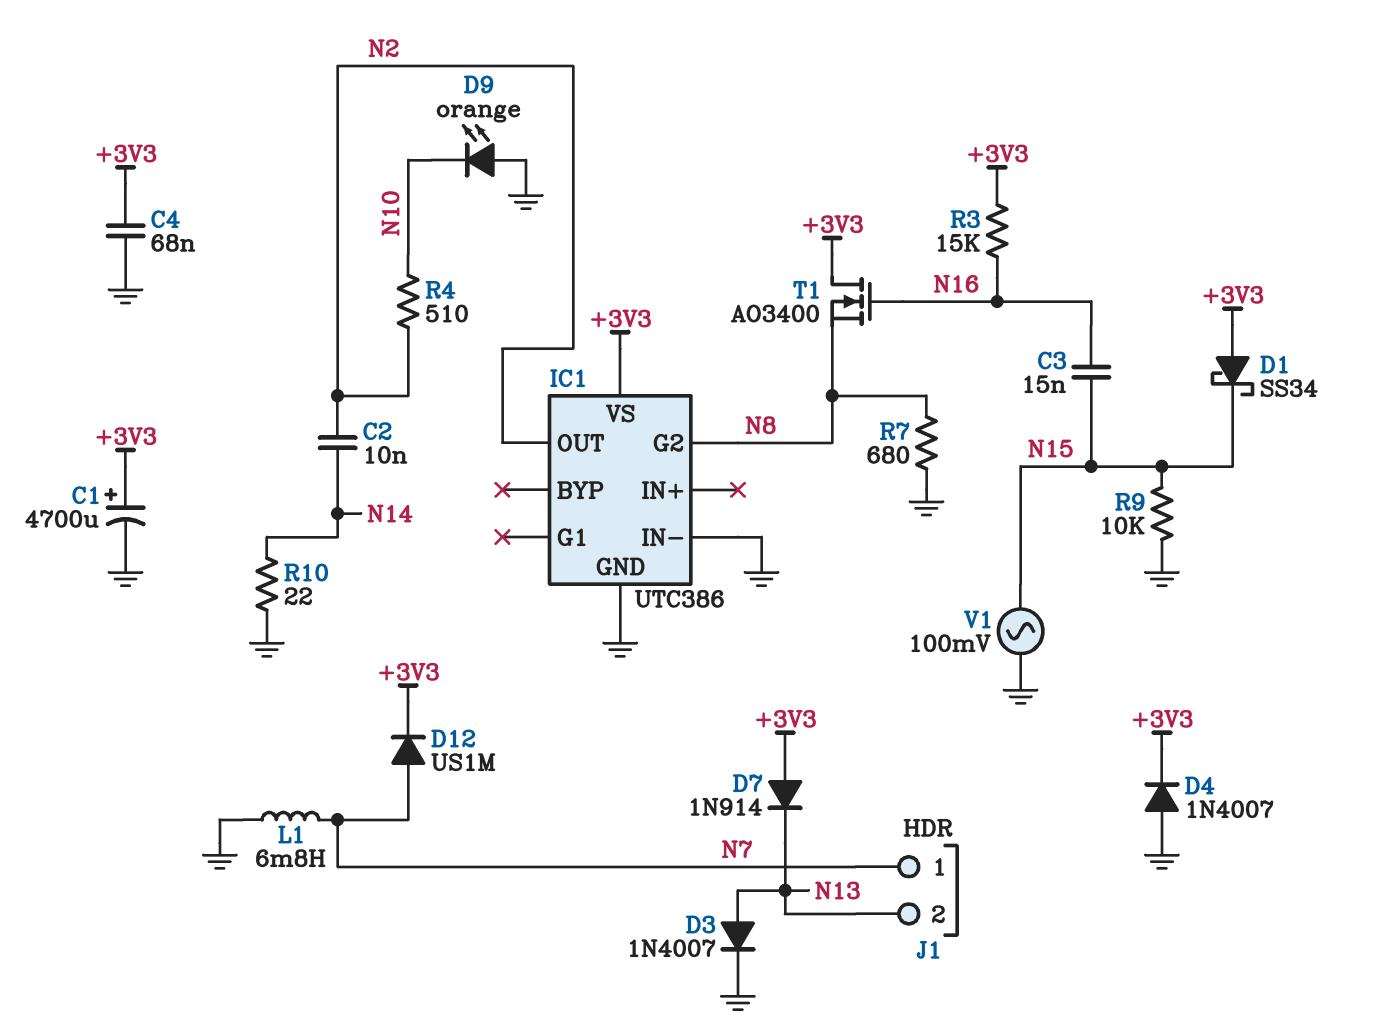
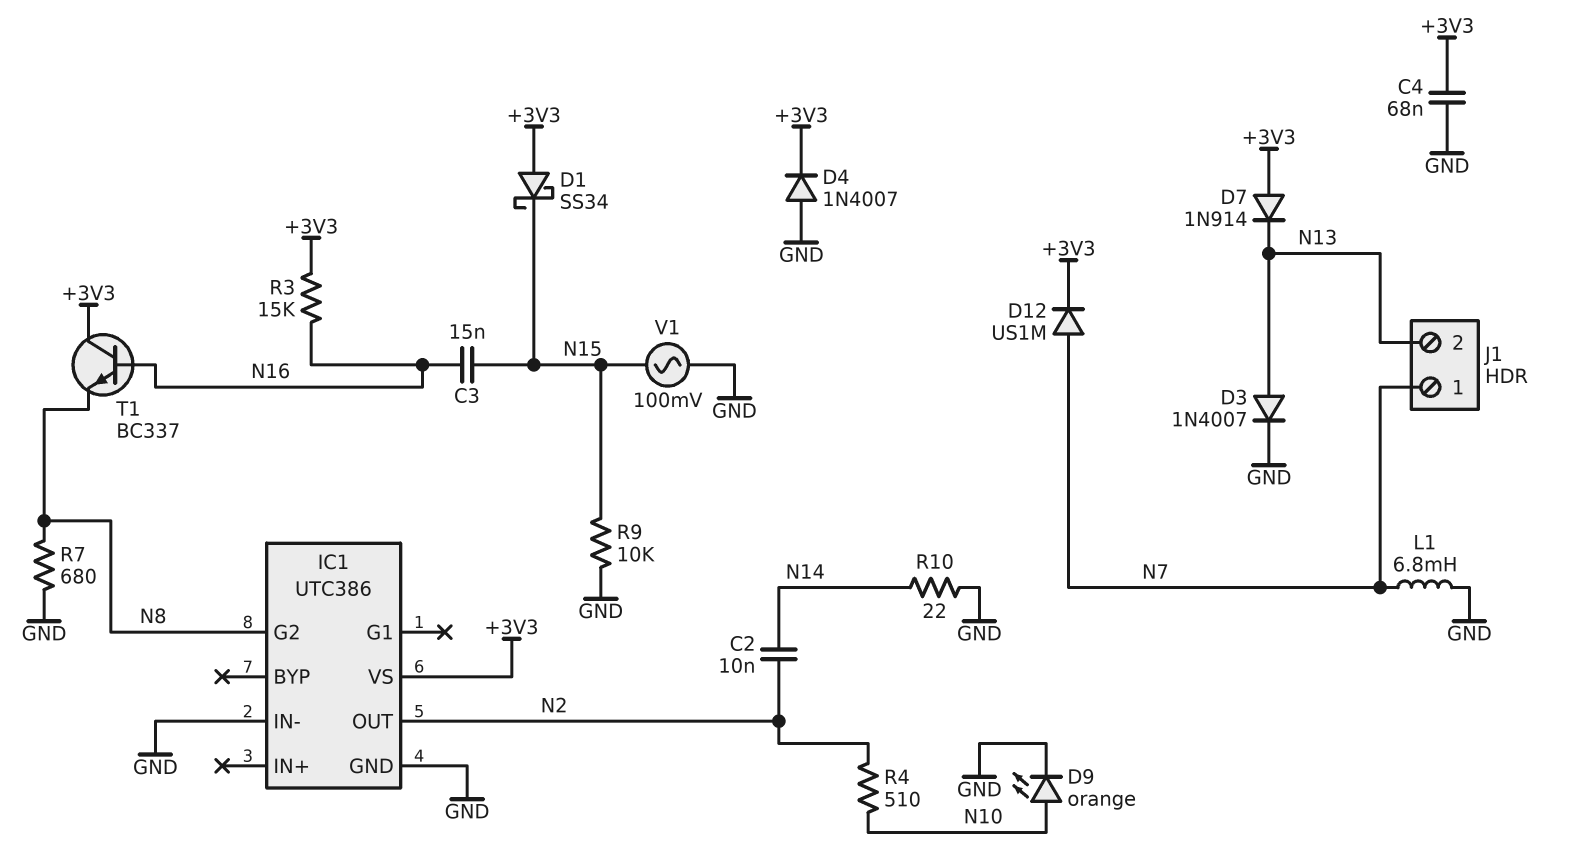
C1: 4700uF (plus +3V3, minus GND) -> none
D9: LED orange (A GND, K N10) -> LED orange (A N10, K GND)
T1: NMOS AO3400 (G N16, D +3V3, S N8) -> NPN BC337 (B N16, C +3V3, E N8)

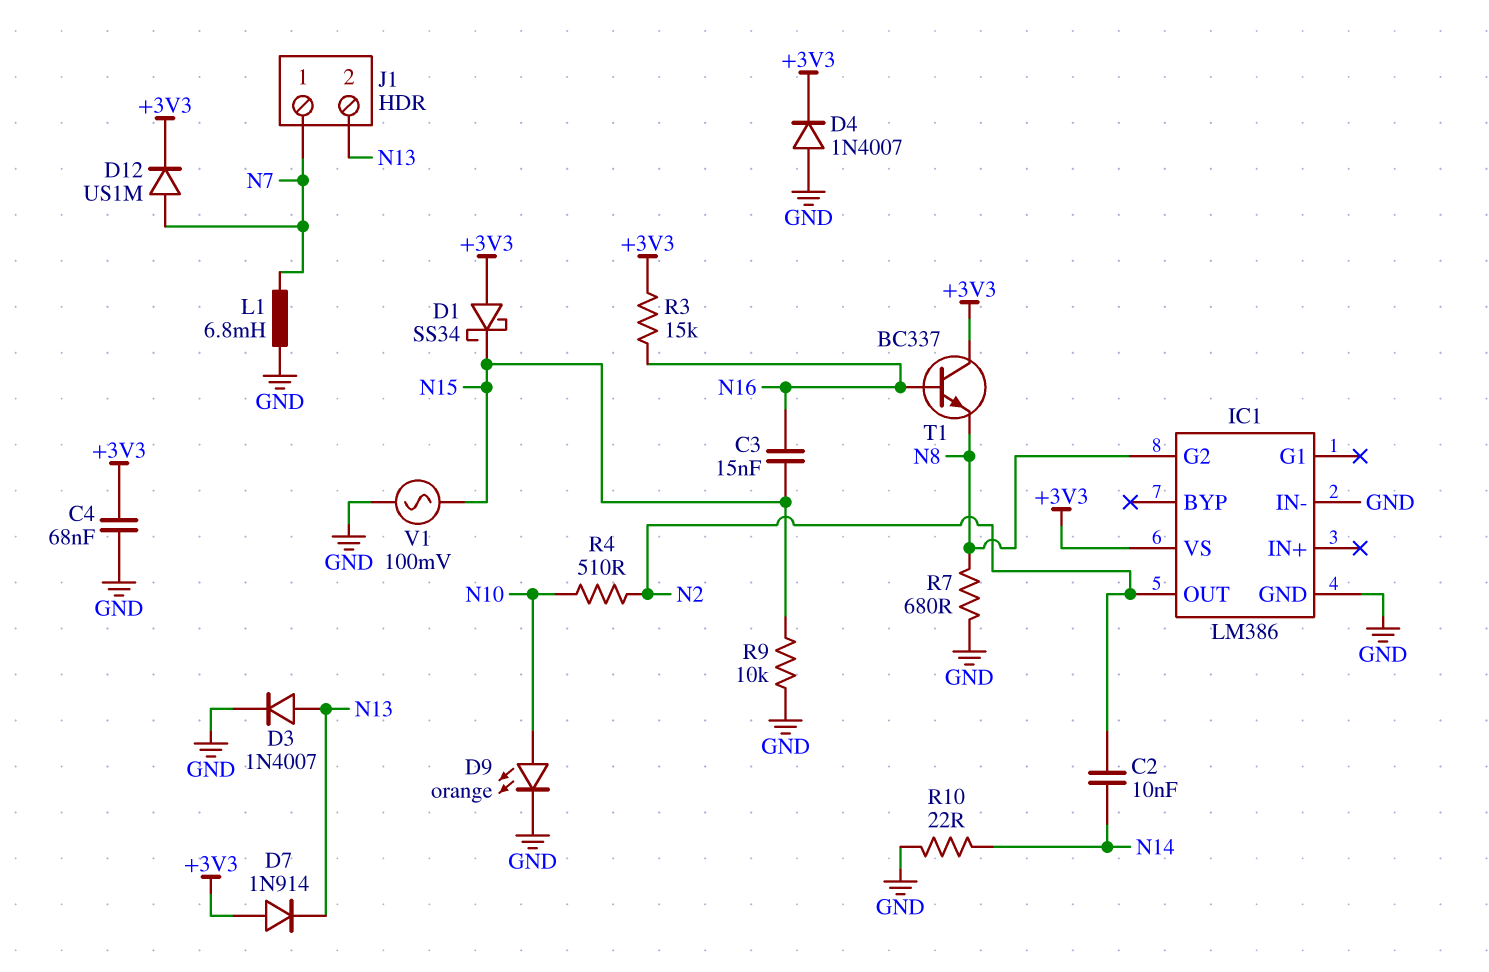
IC1: UTC386 -> LM386

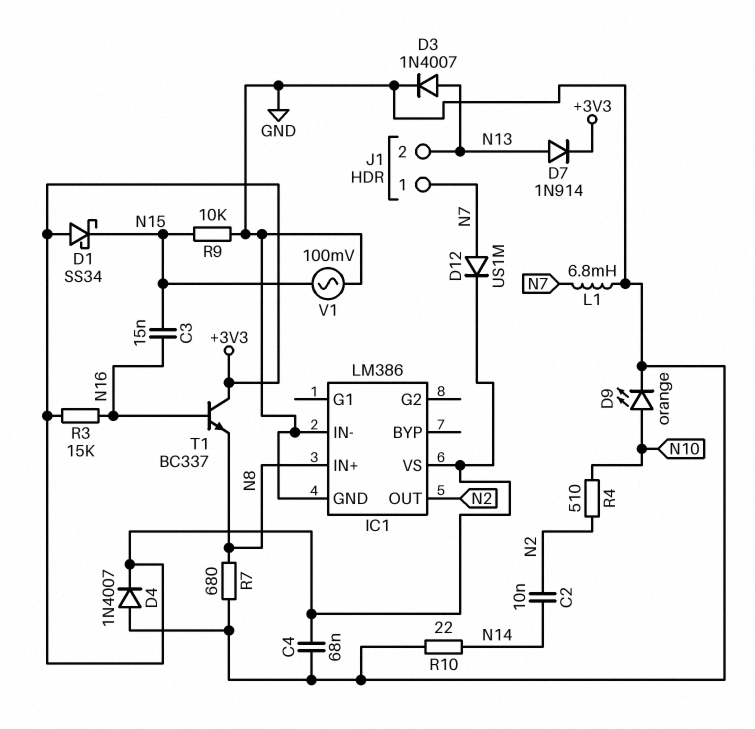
D7: diode 1N914 (A +3V3, K N13) -> diode 1N914 (A N13, K +3V3)
IC1 pin G2: N8 -> none
IC1 pin IN+: none -> N8

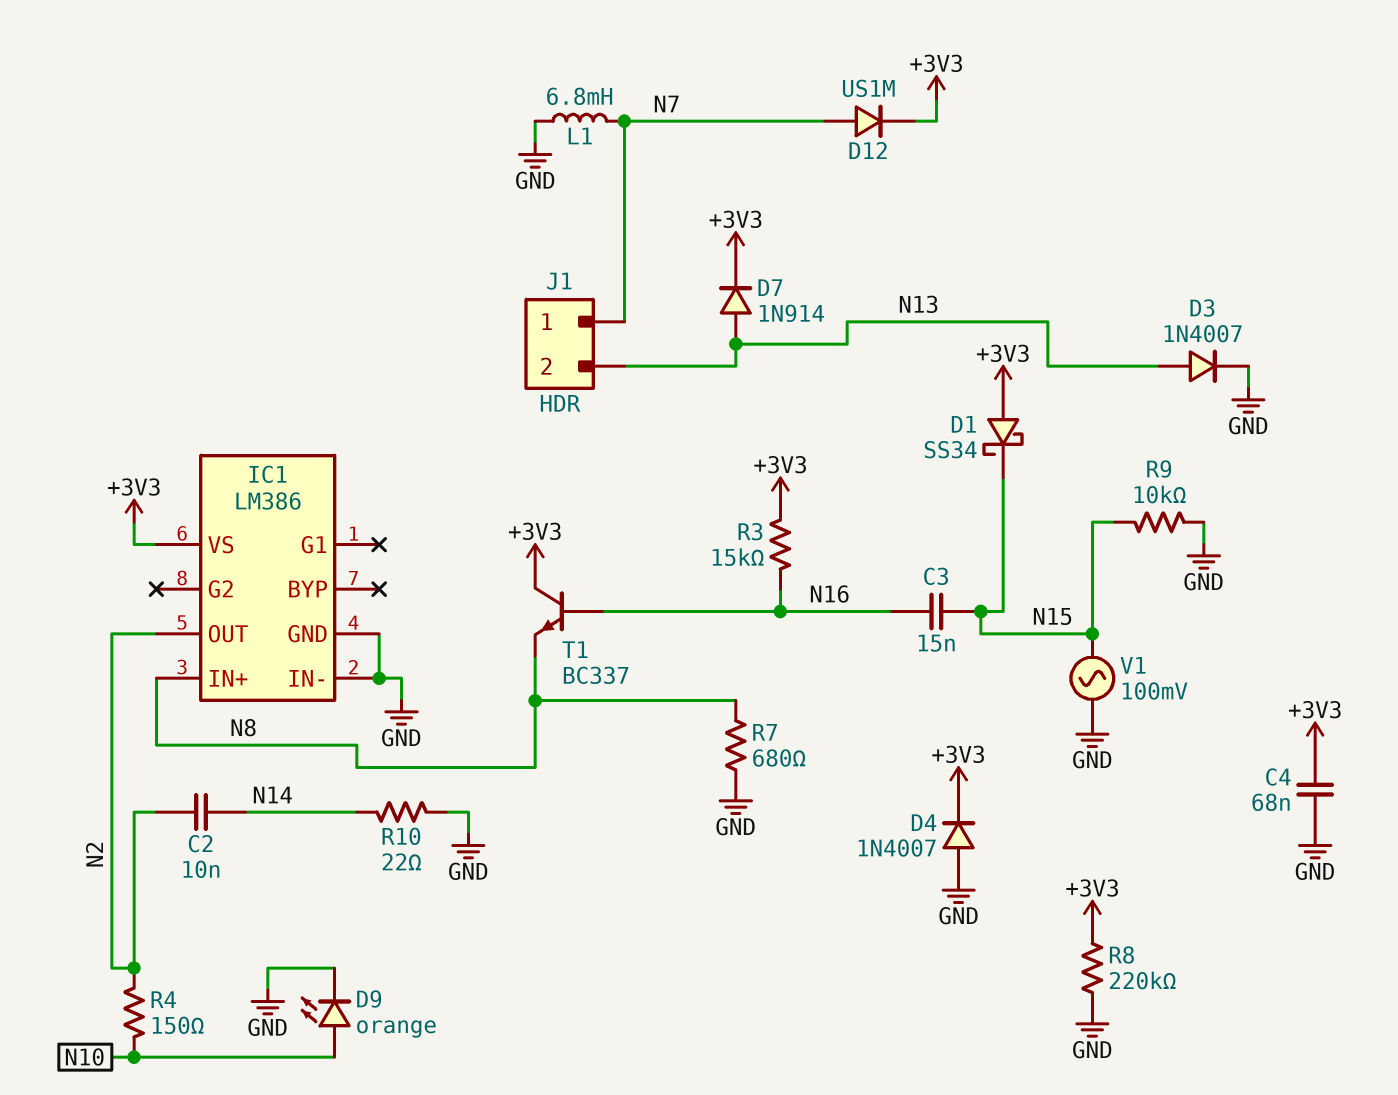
R4: 510 (N2, N10) -> 150 (N2, N10)
R8: none -> 220k (+3V3, GND)

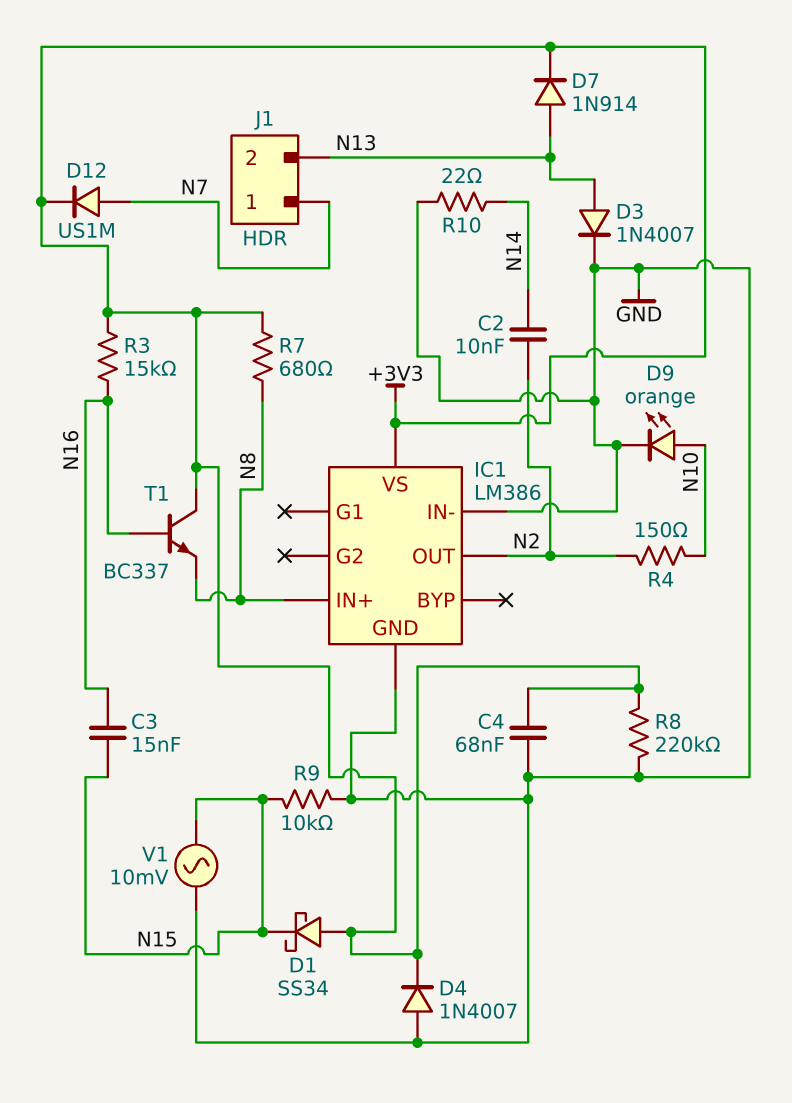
L1: 6.8mH (GND, N7) -> none
R7: 680 (GND, N8) -> 680 (+3V3, N8)
V1: AC 100mV (GND, N15) -> AC 10mV (GND, N15)

